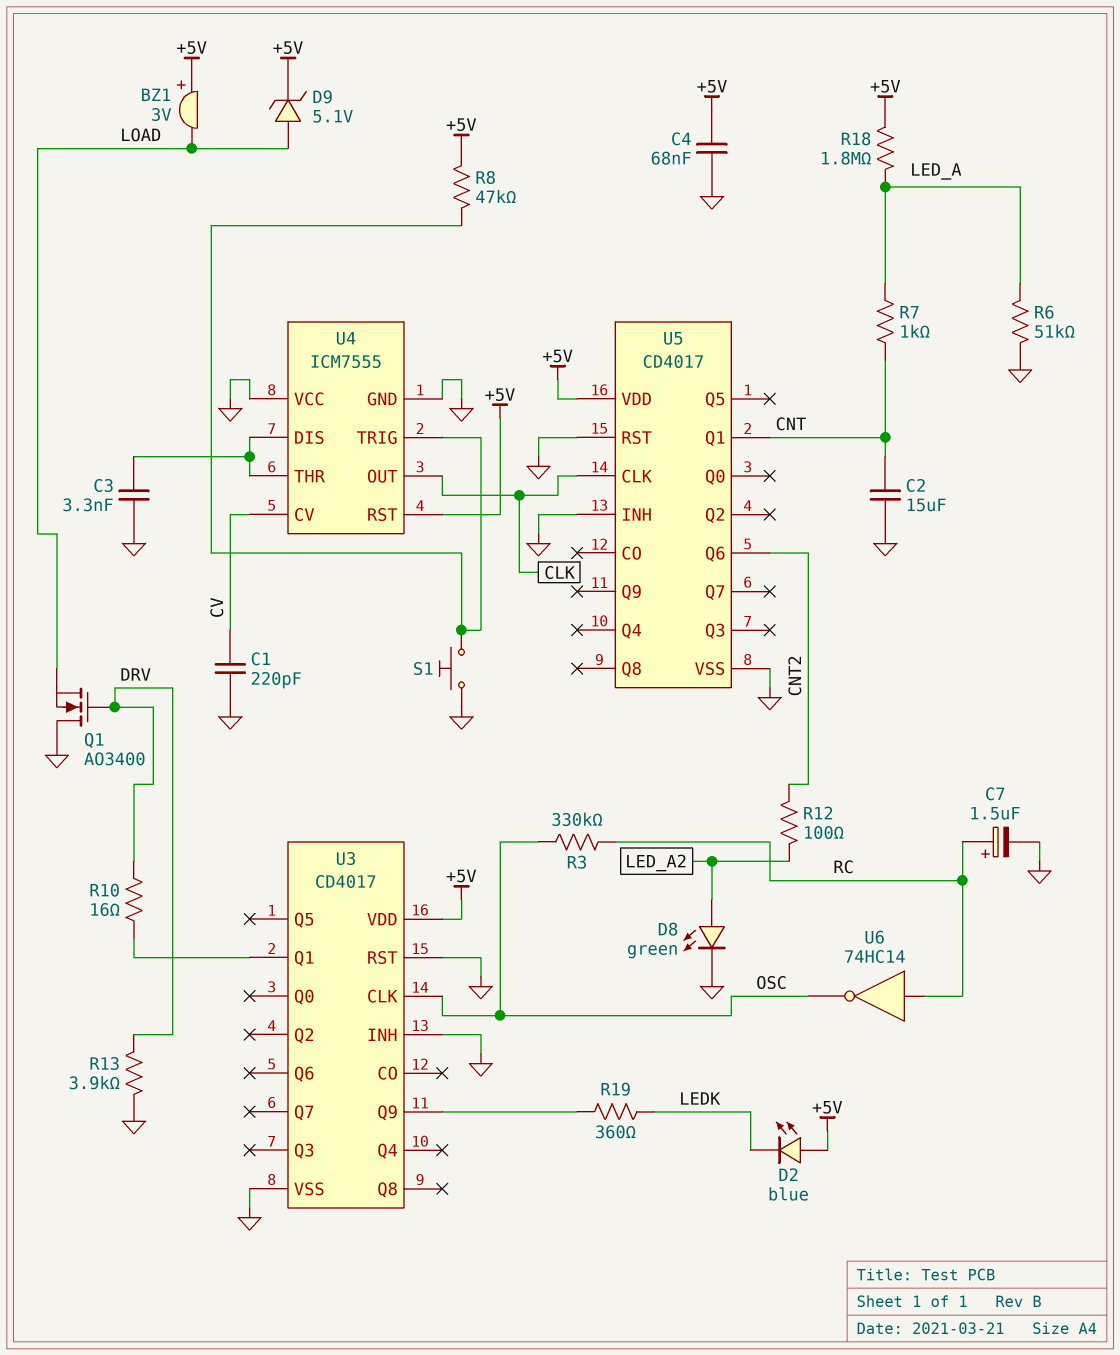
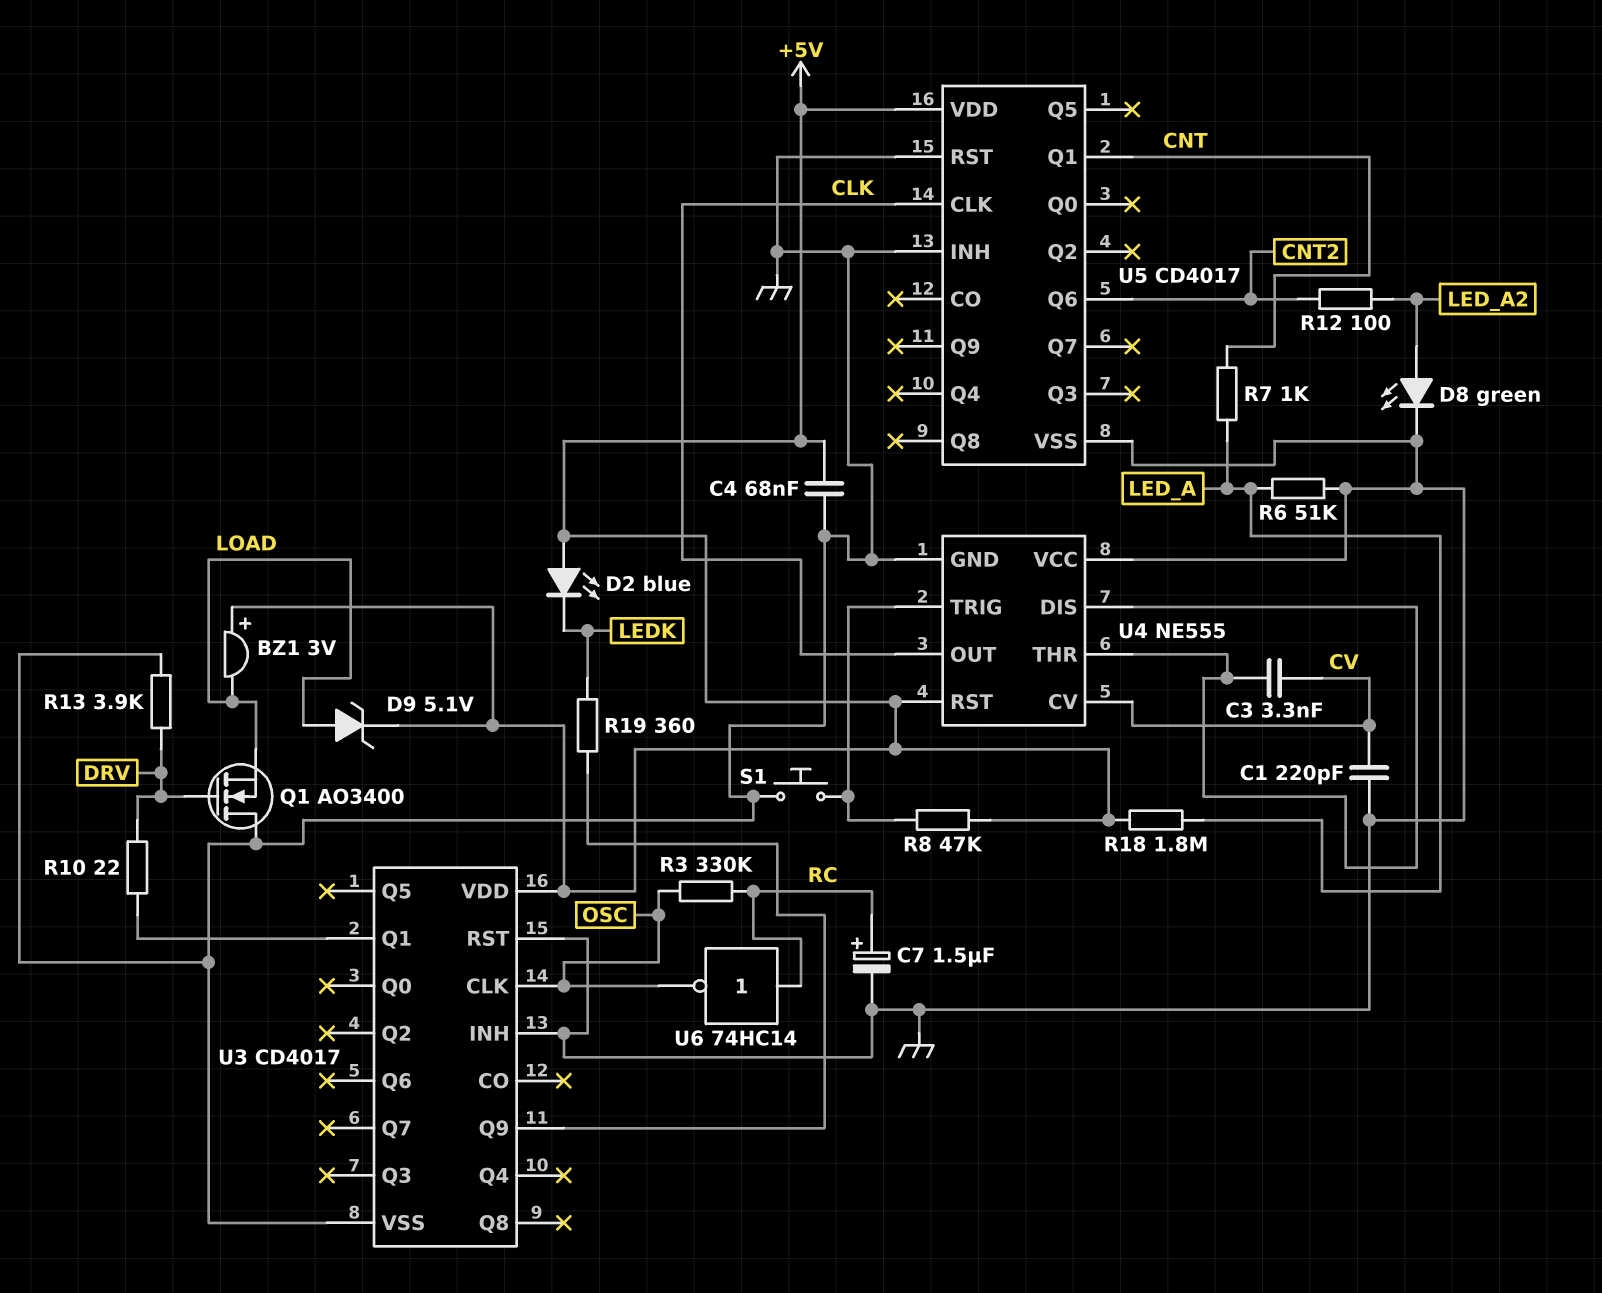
C2: 15uF (CNT, GND) -> none
C3: 3.3nF (GND, U4/DIS) -> 3.3nF (CV, U4/DIS)
R10: 16 (DRV, U3/Q1) -> 22 (DRV, U3/Q1)
U4: ICM7555 -> NE555

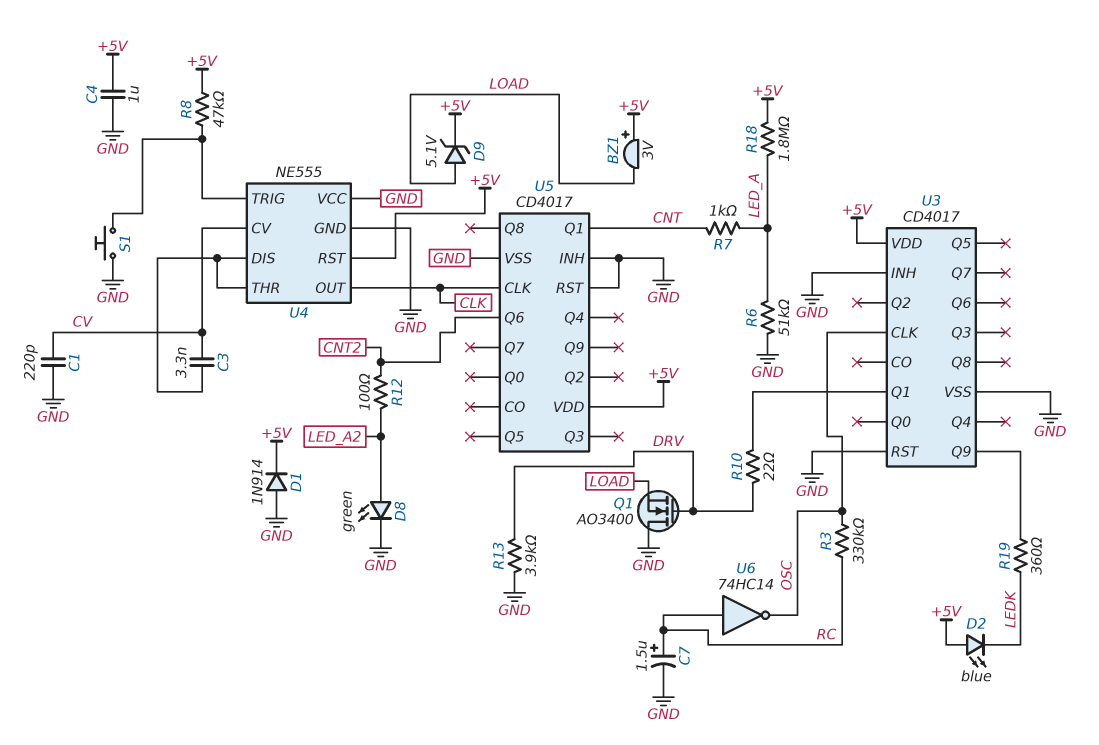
C4: 68nF (+5V, GND) -> 1uF (+5V, GND)
D1: none -> diode 1N914 (A GND, K +5V)

